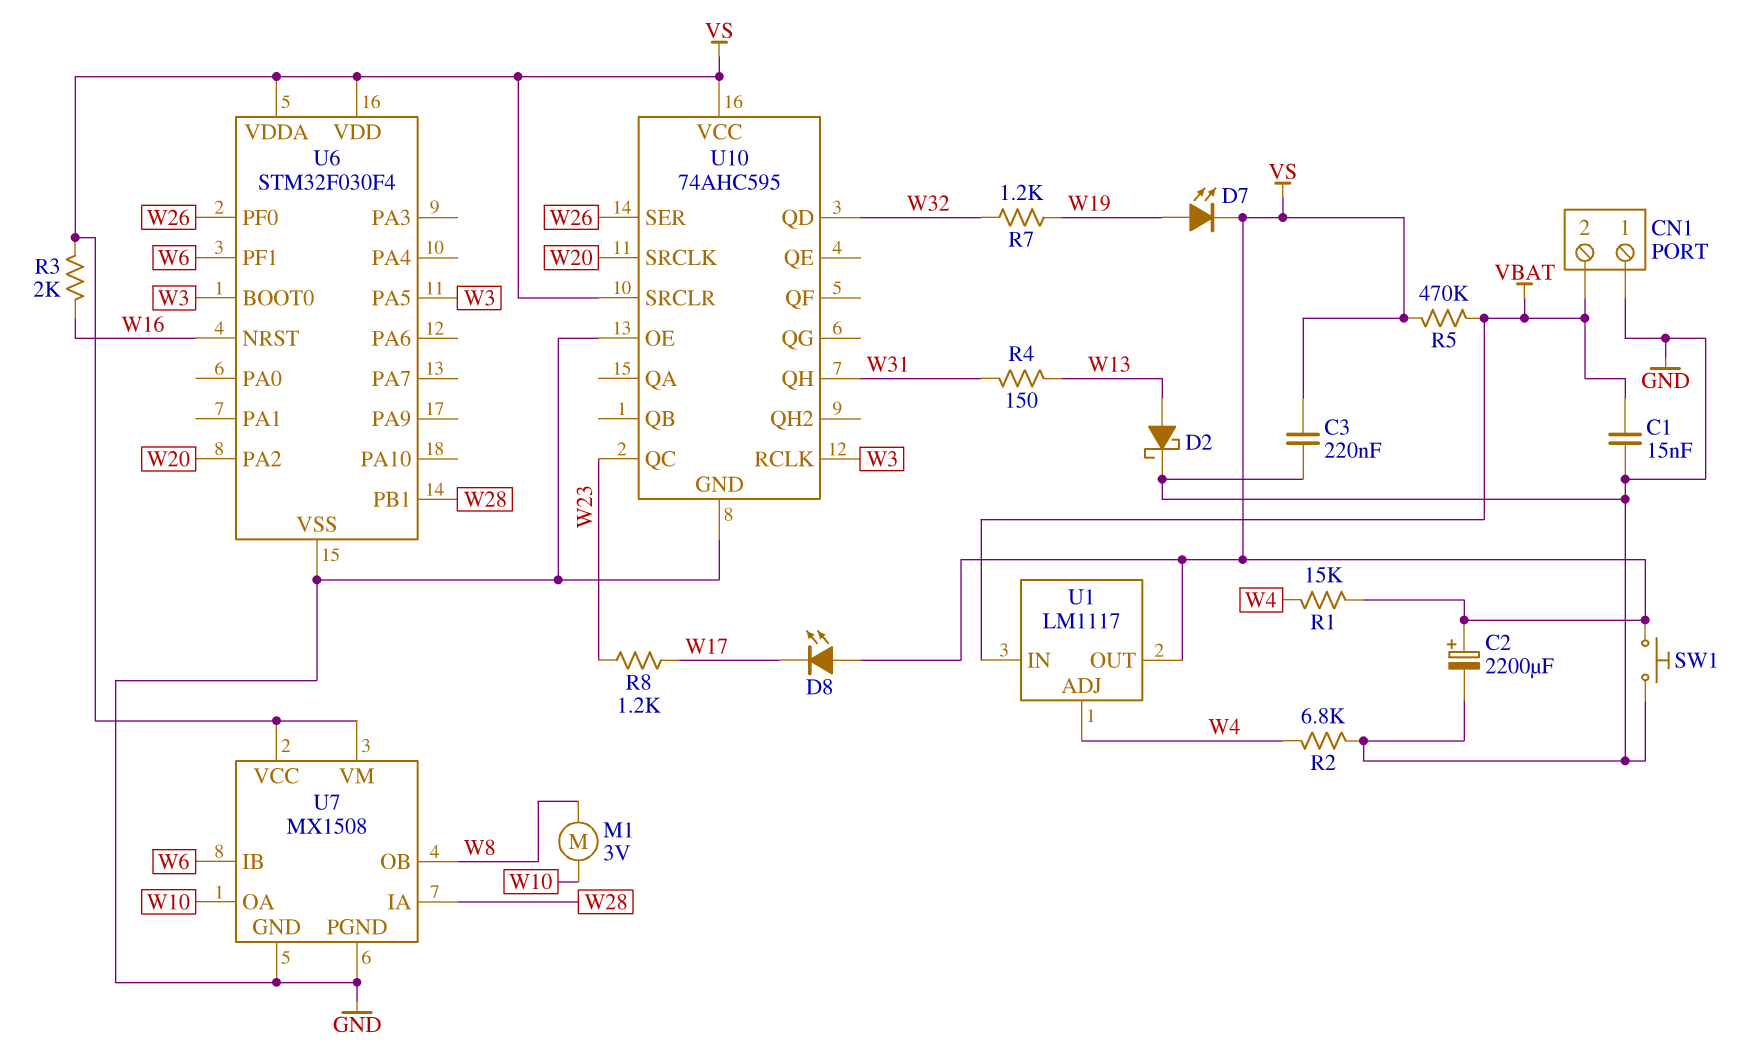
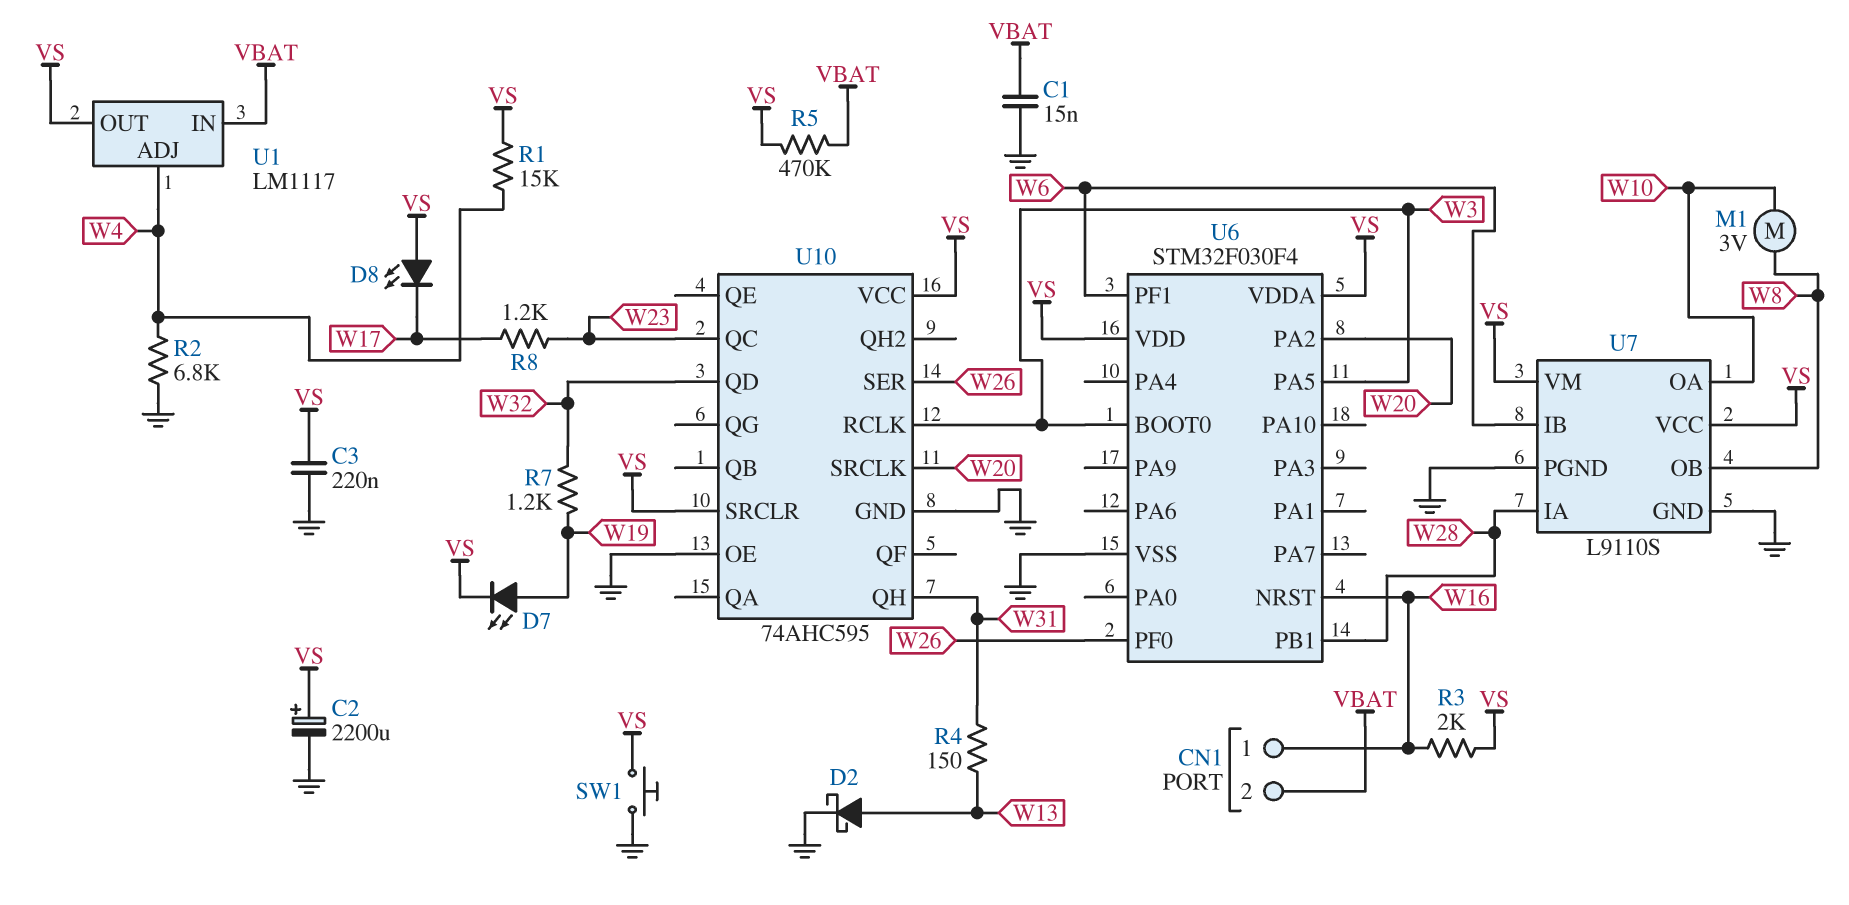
CN1 pin 1: GND -> W16
U7: MX1508 -> L9110S

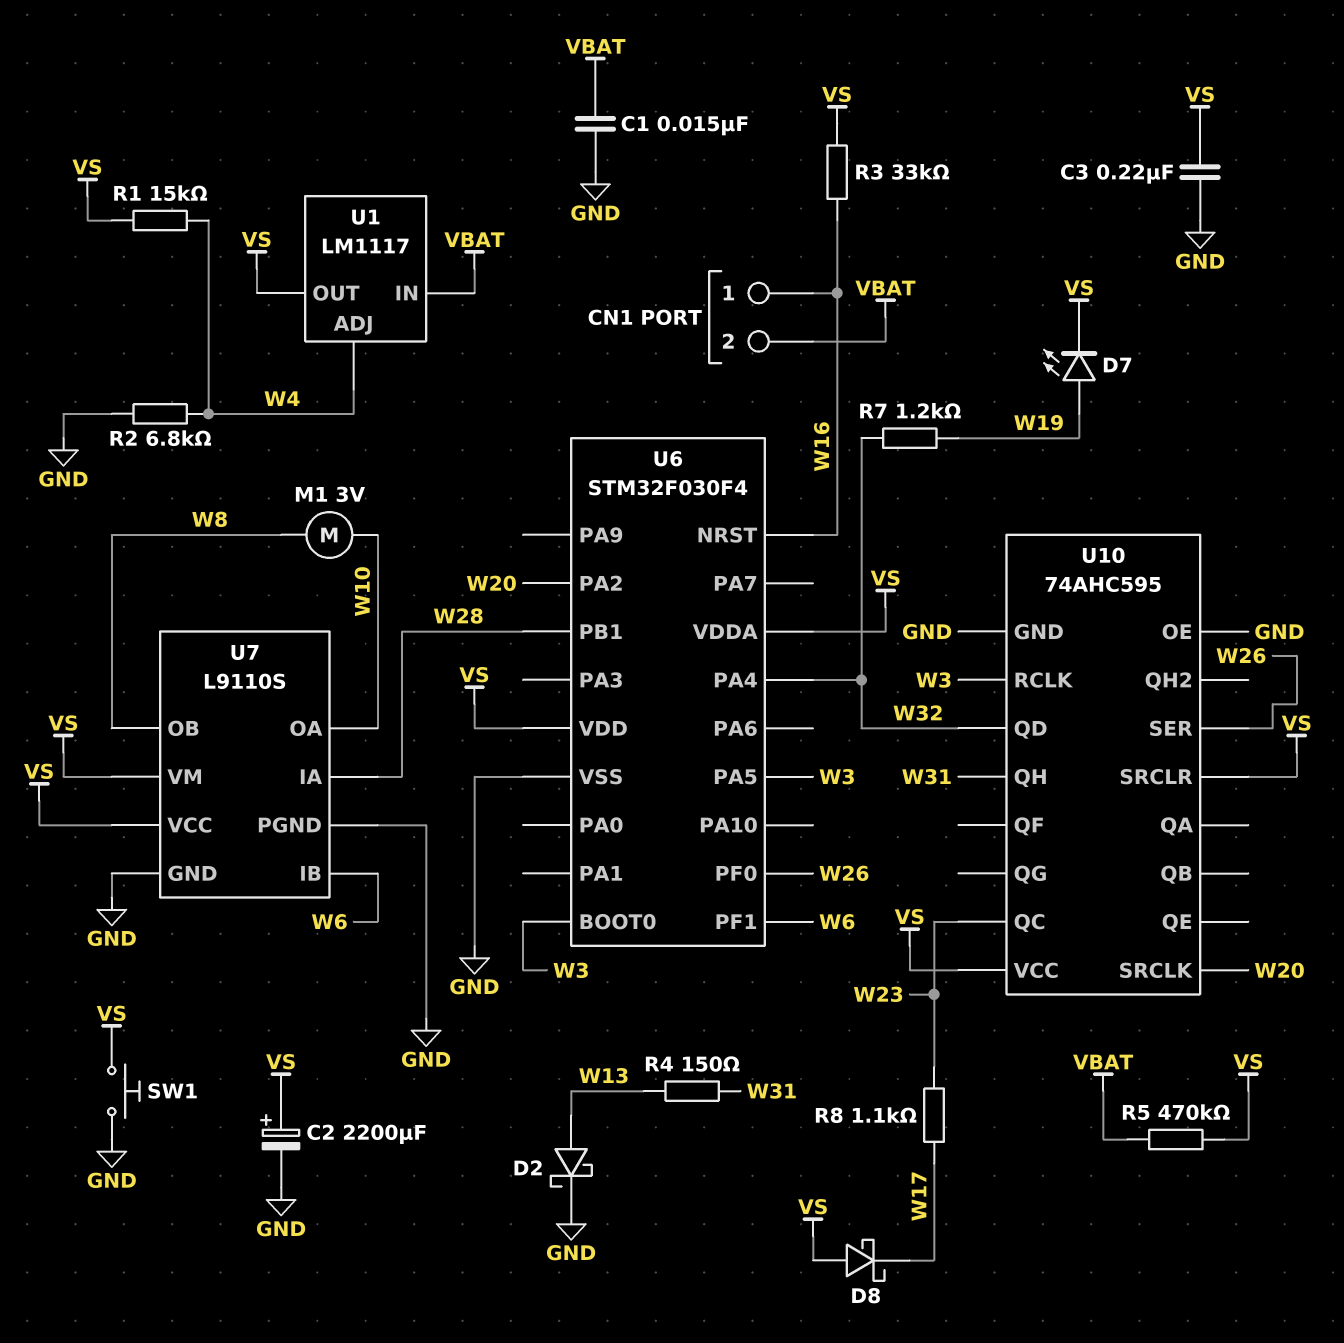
D8: LED (A VS, K W17) -> schottky (A VS, K W17)
R3: 2k (VS, W16) -> 33k (VS, W16)
R8: 1.2k (W17, W23) -> 1.1k (W17, W23)
U6 pin PA4: none -> W32

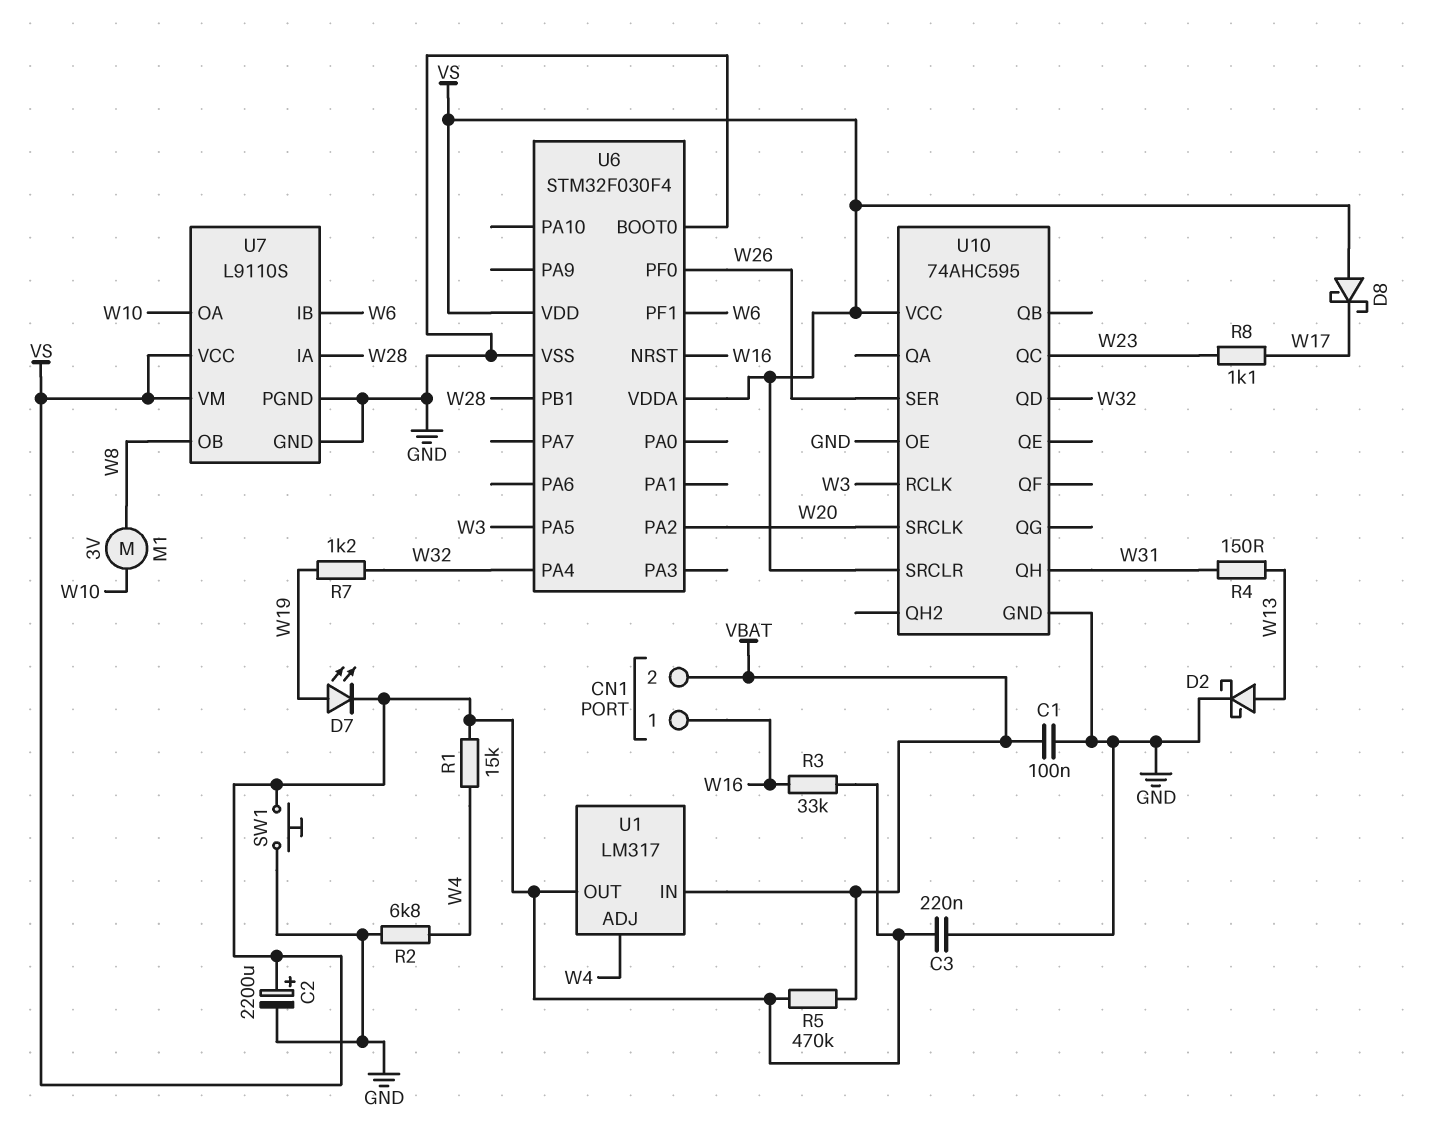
C1: 15nF (GND, VBAT) -> 100nF (GND, VBAT)
U1: LM1117 -> LM317
U6 pin BOOT0: W3 -> GND

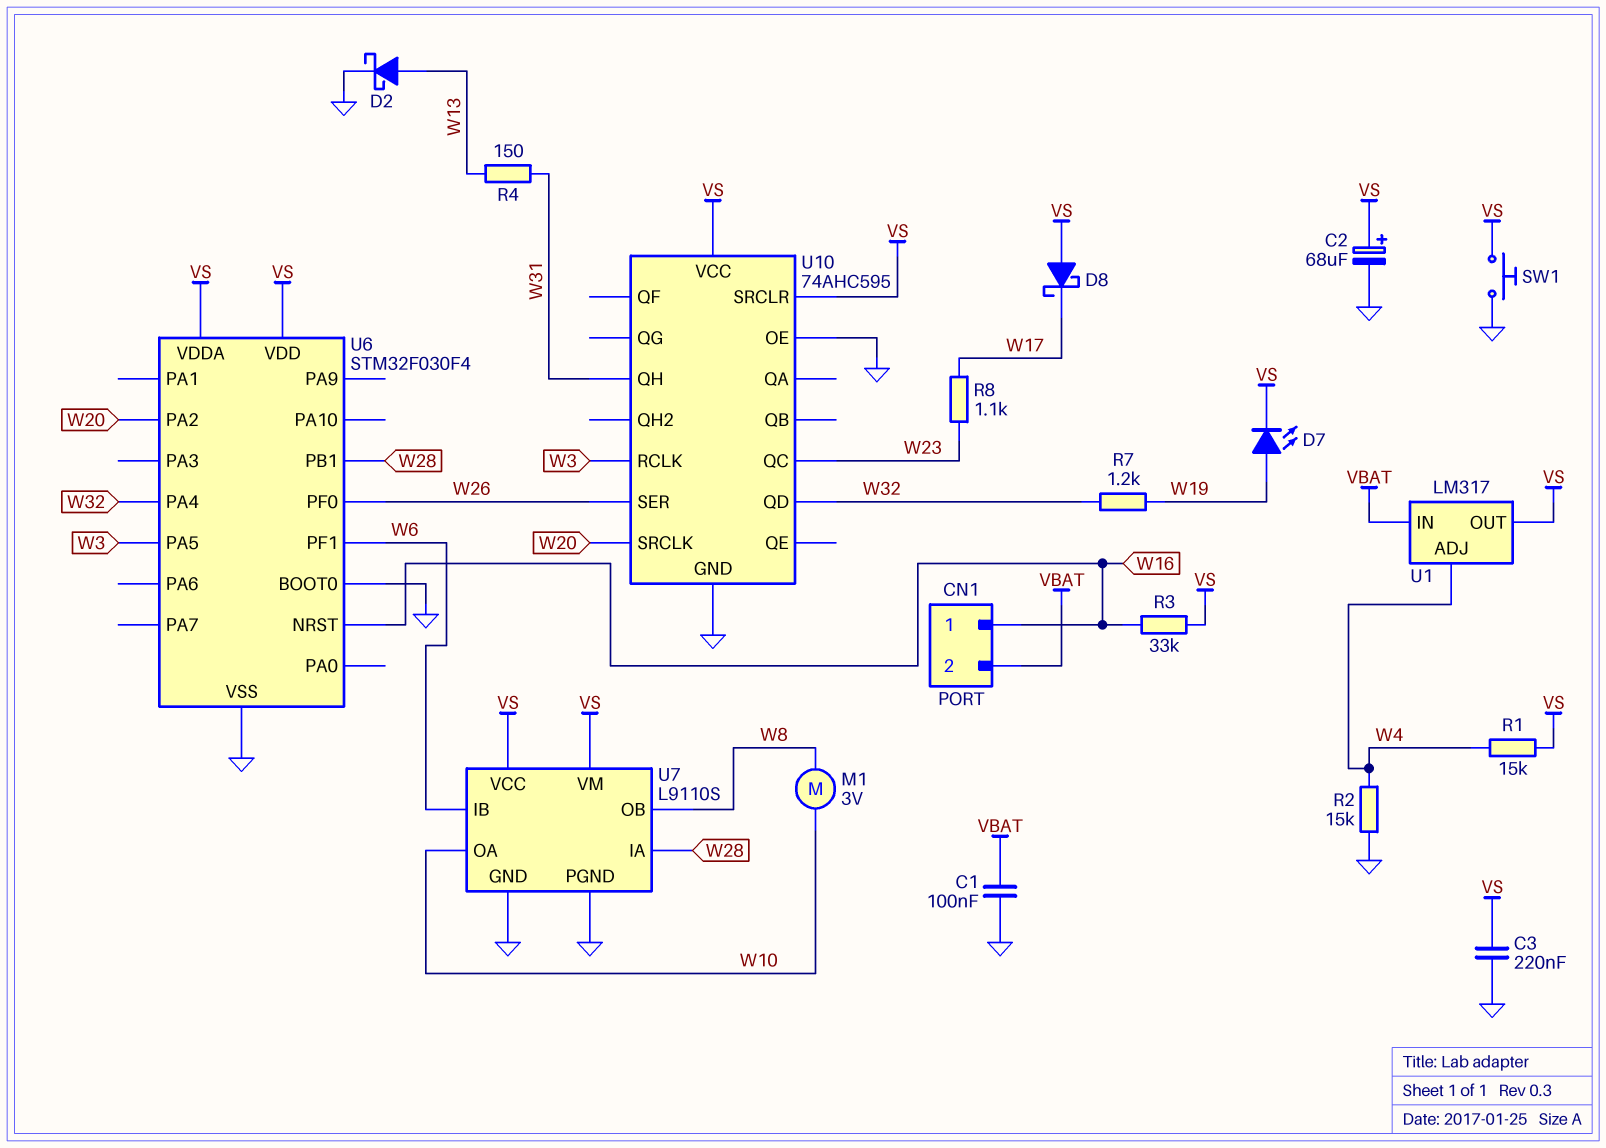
C2: 2200uF (plus VS, minus GND) -> 68uF (plus VS, minus GND)
R2: 6.8k (GND, W4) -> 15k (GND, W4)
R5: 470k (VBAT, VS) -> none

